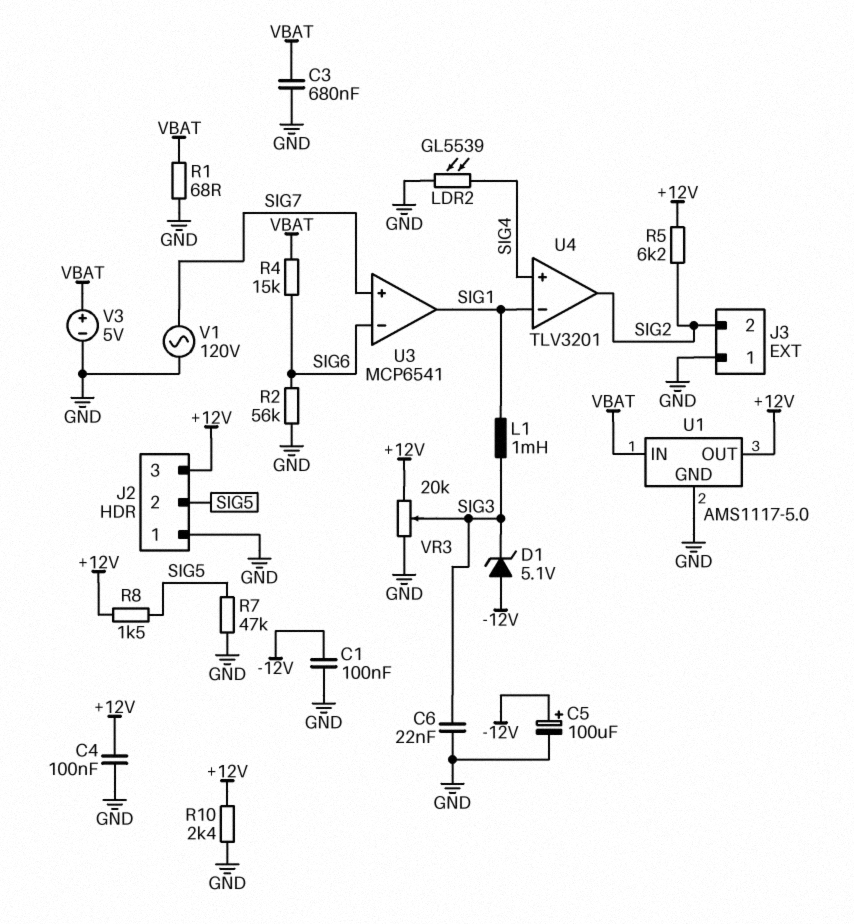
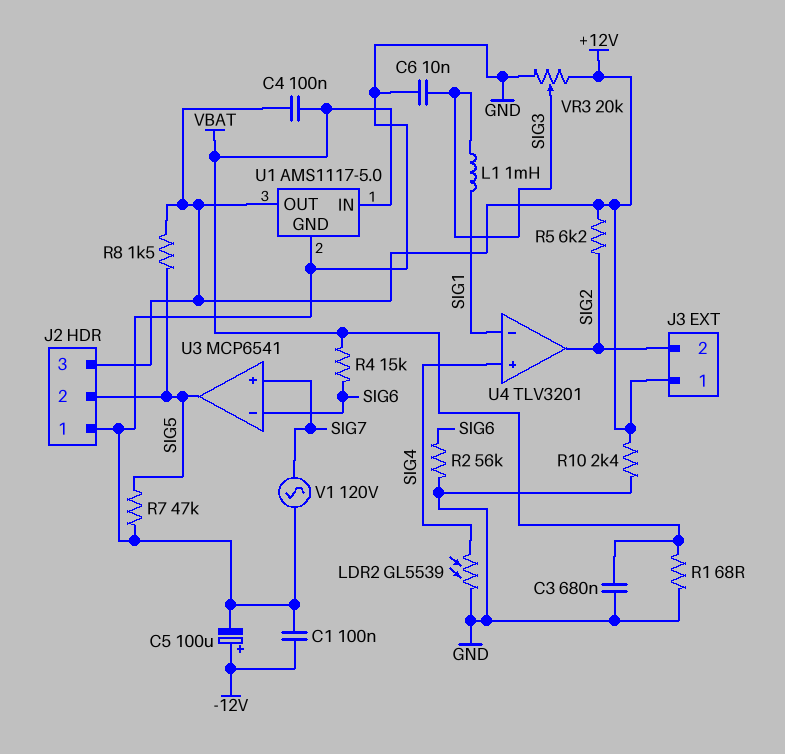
C4: 100nF (+12V, GND) -> 100nF (+12V, VBAT)
C6: 22nF (GND, SIG3) -> 10nF (GND, SIG3)
D1: zener 5.1V (A -12V, K SIG3) -> none
J3 pin 1: GND -> +12V
U3 pin out: SIG1 -> SIG5
V3: 5V (plus VBAT, minus GND) -> none

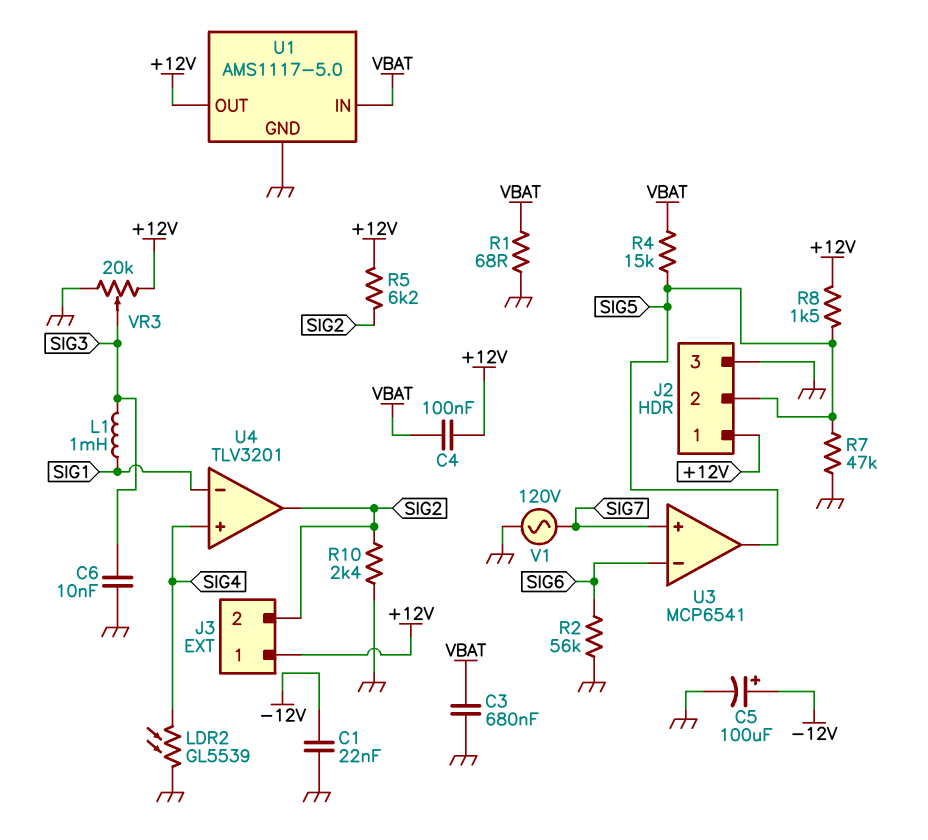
C1: 100nF (-12V, GND) -> 22nF (-12V, GND)
J2 pin 1: GND -> +12V
J2 pin 3: +12V -> GND
R4: 15k (SIG6, VBAT) -> 15k (SIG5, VBAT)
R10: 2.4k (+12V, GND) -> 2.4k (GND, SIG2)

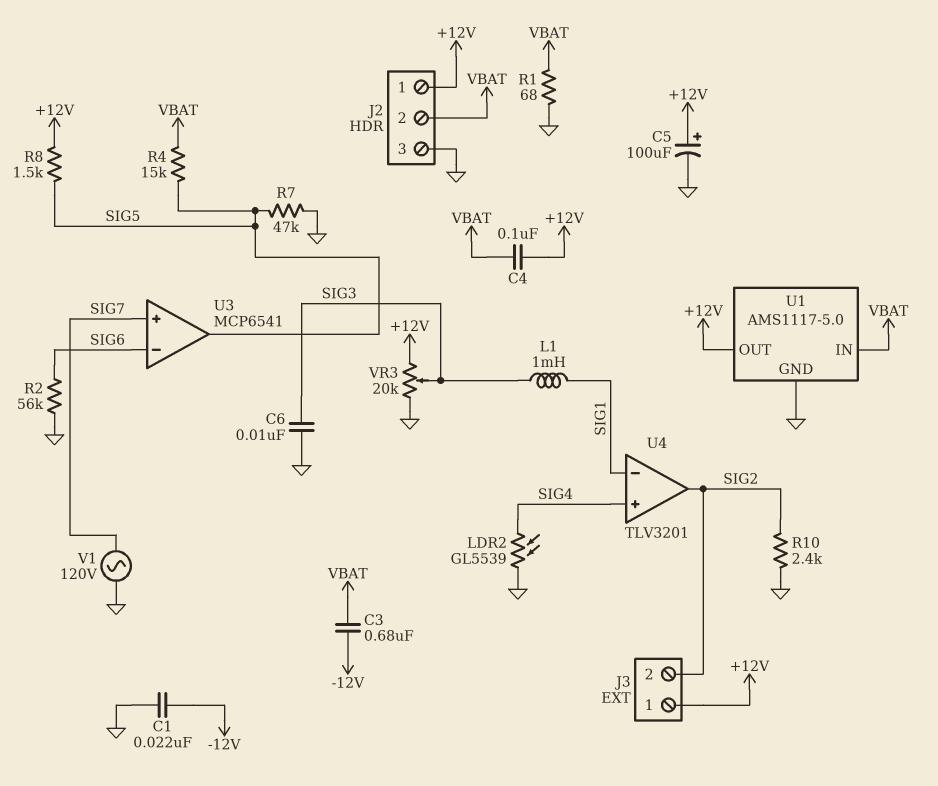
C3: 680nF (GND, VBAT) -> 680nF (-12V, VBAT)
C5: 100uF (plus -12V, minus GND) -> 100uF (plus +12V, minus GND)
J2 pin 2: SIG5 -> VBAT
R5: 6.2k (+12V, SIG2) -> none

